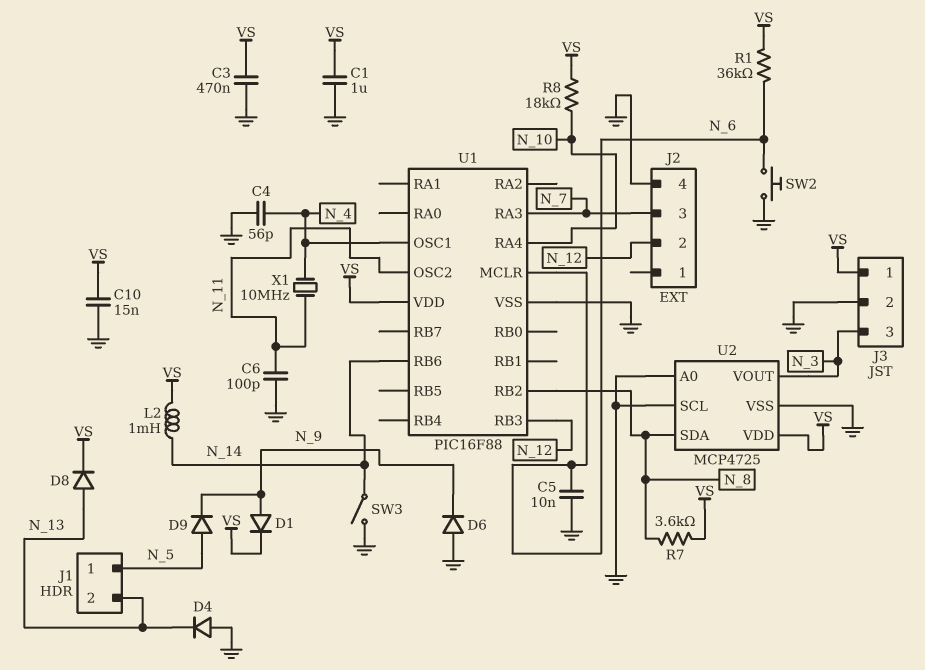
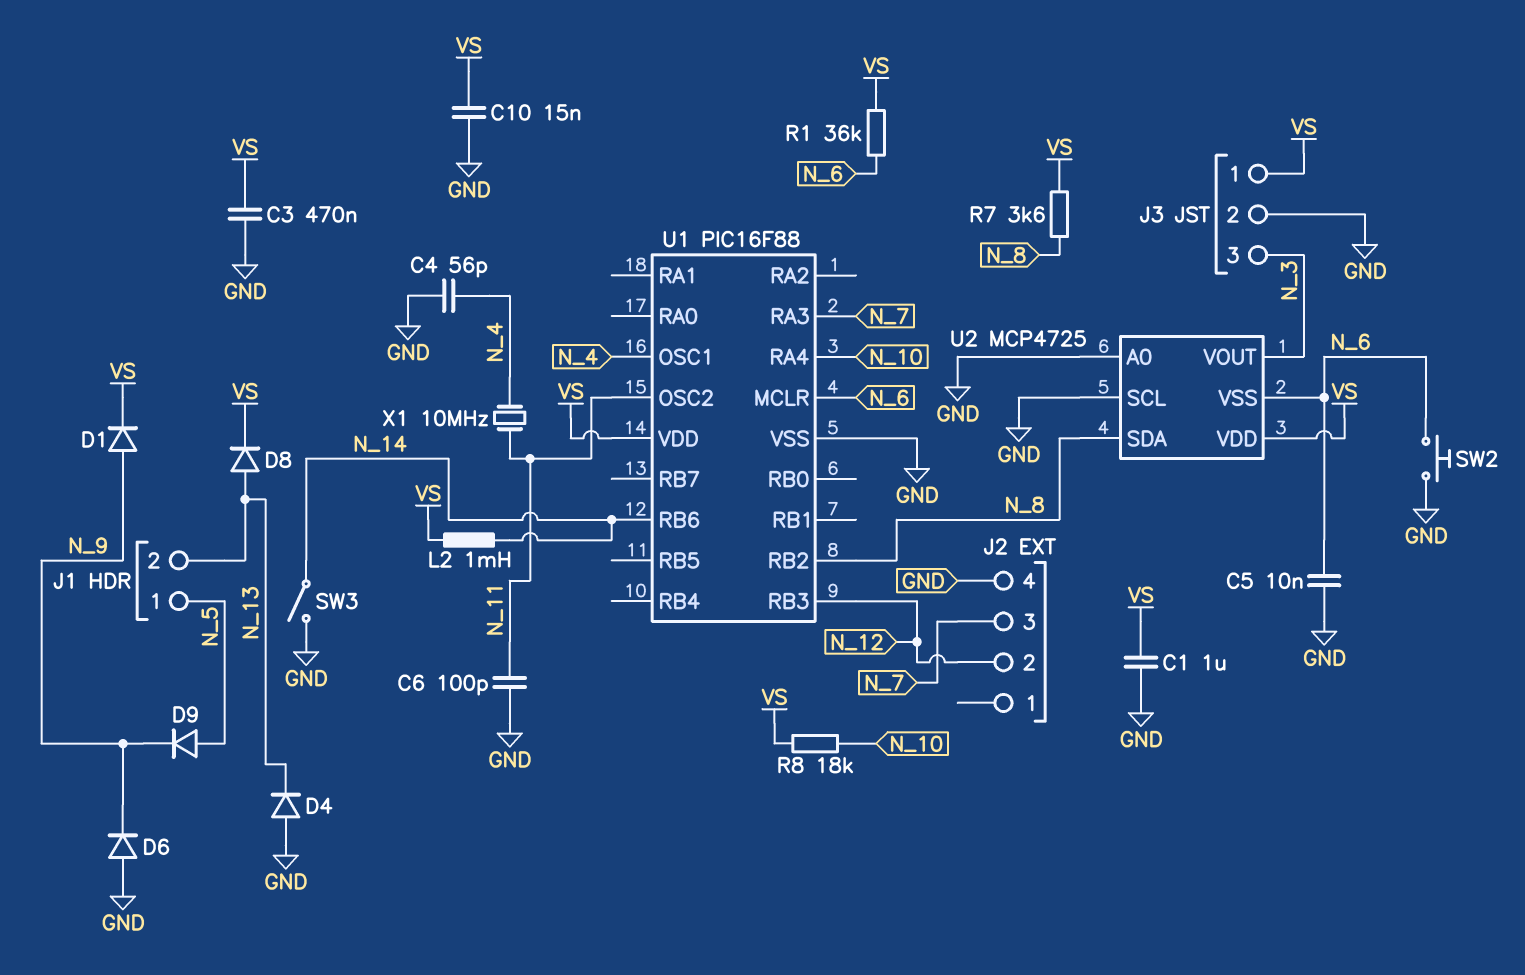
U2 pin VSS: GND -> N_6

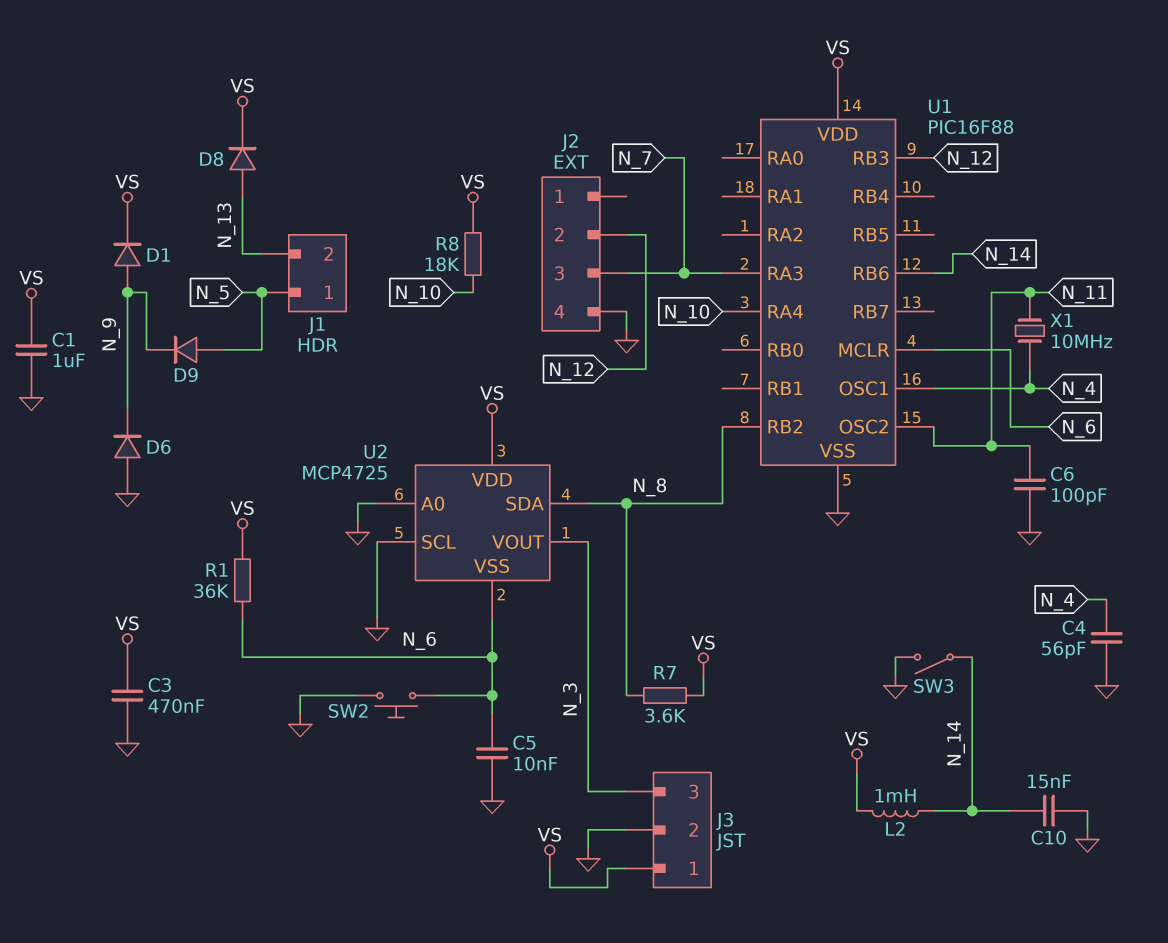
C10: 15nF (GND, VS) -> 15nF (GND, N_14)
D4: diode (A GND, K N_13) -> none

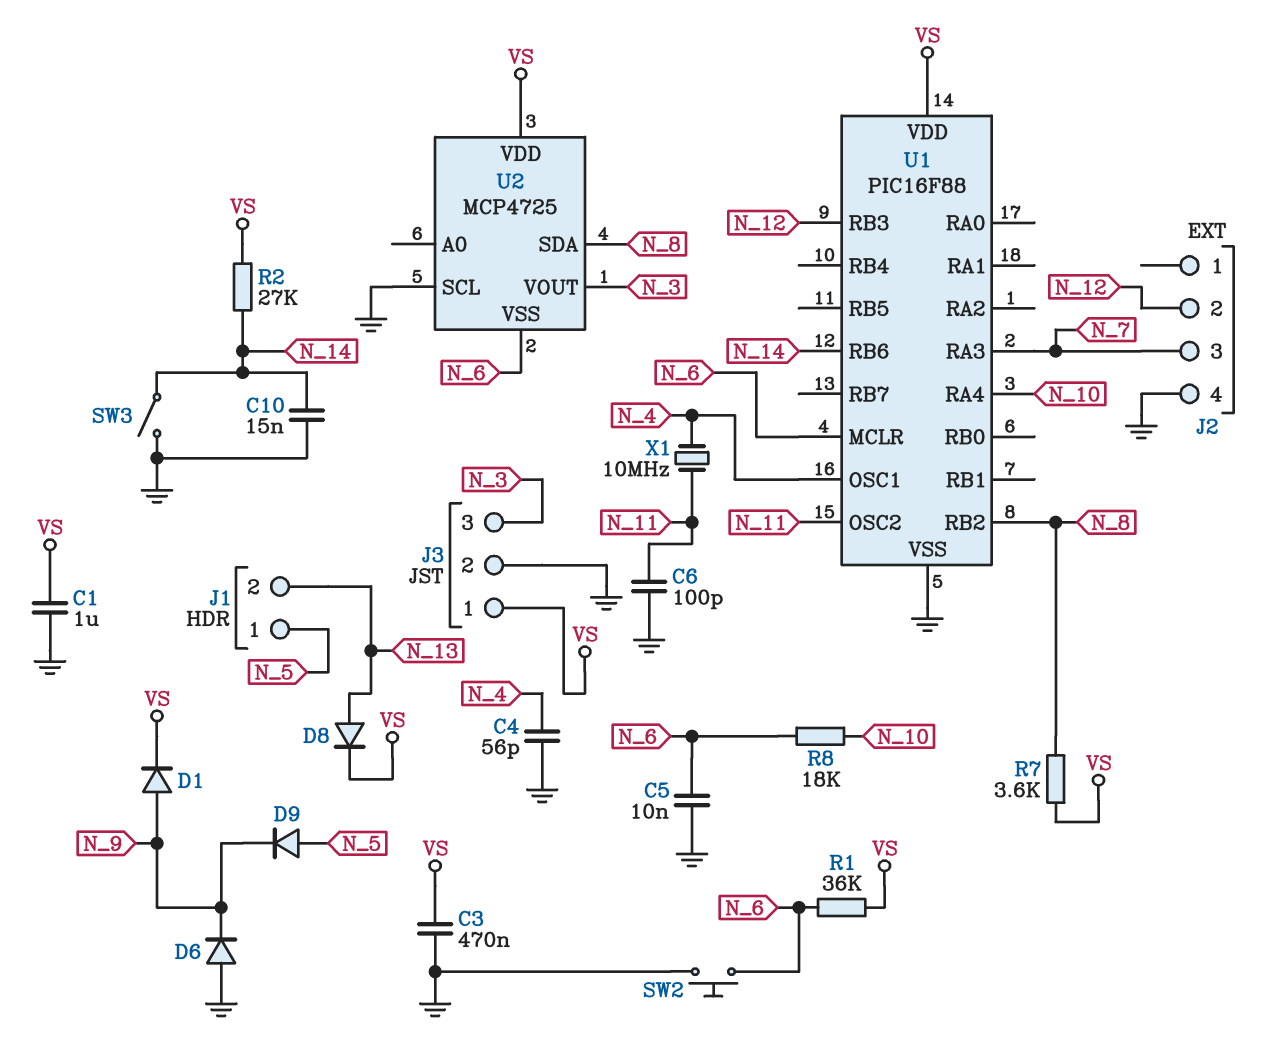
L2: 1mH (N_14, VS) -> none
R2: none -> 27k (N_14, VS)
R8: 18k (N_10, VS) -> 18k (N_6, N_10)
U2 pin A0: GND -> none

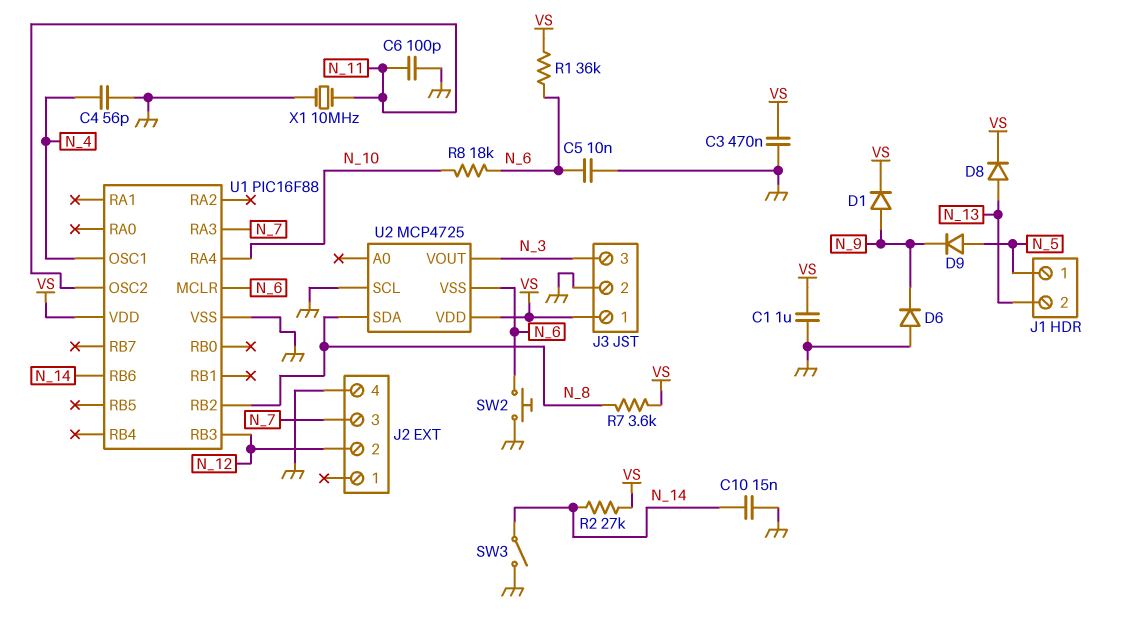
X1: 10MHz (N_4, N_11) -> 10MHz (GND, N_11)

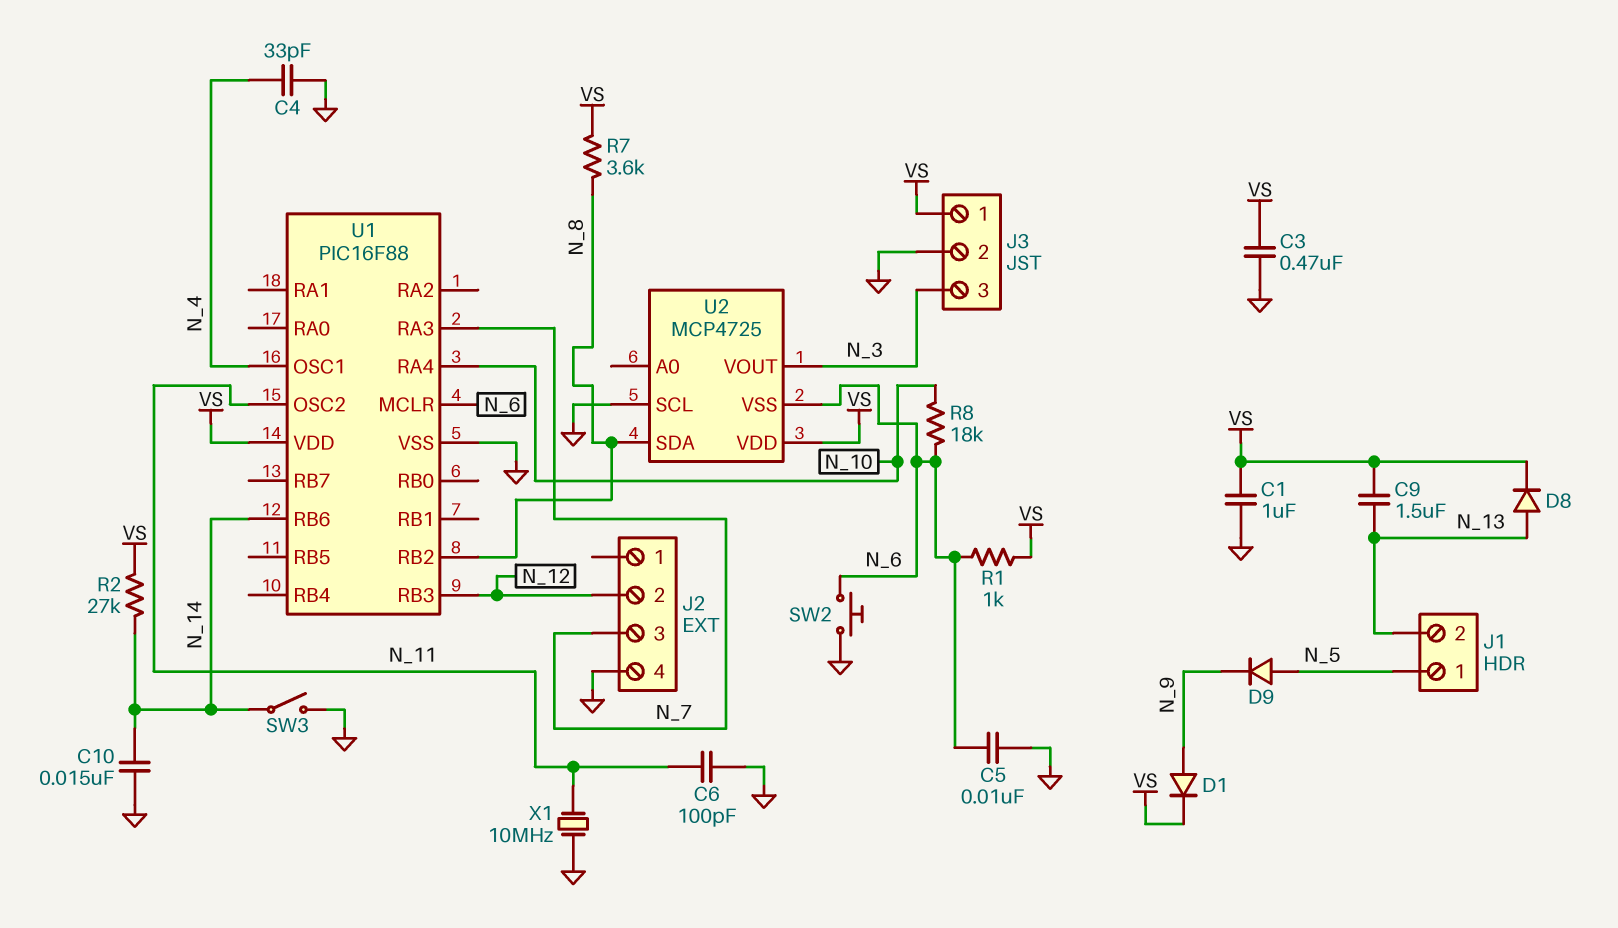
C4: 56pF (GND, N_4) -> 33pF (GND, N_4)
C9: none -> 1.5uF (N_13, VS)
D6: diode (A GND, K N_9) -> none
R1: 36k (N_6, VS) -> 1k (N_6, VS)

